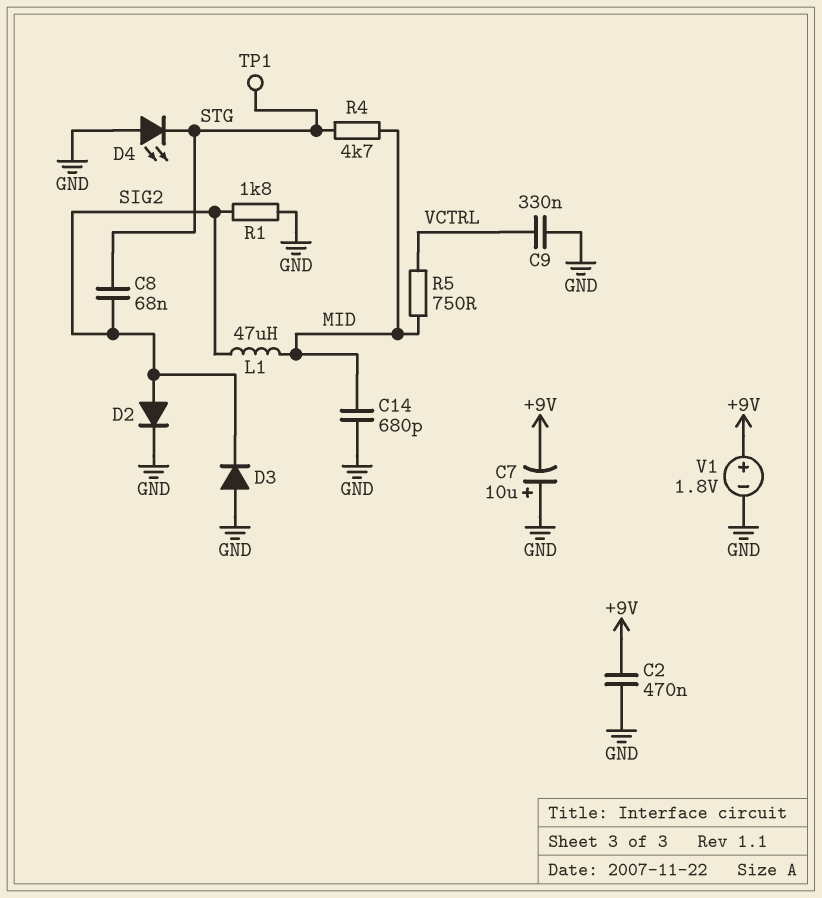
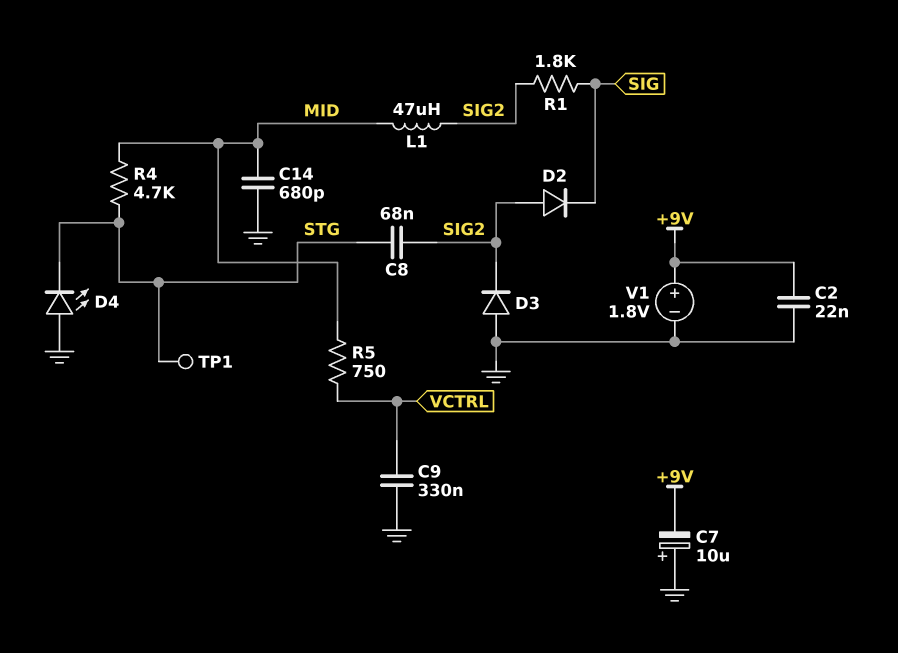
C2: 470nF (+9V, GND) -> 22nF (+9V, GND)
D2: diode (A SIG2, K GND) -> diode (A SIG2, K SIG)
R1: 1.8k (GND, SIG2) -> 1.8k (SIG, SIG2)

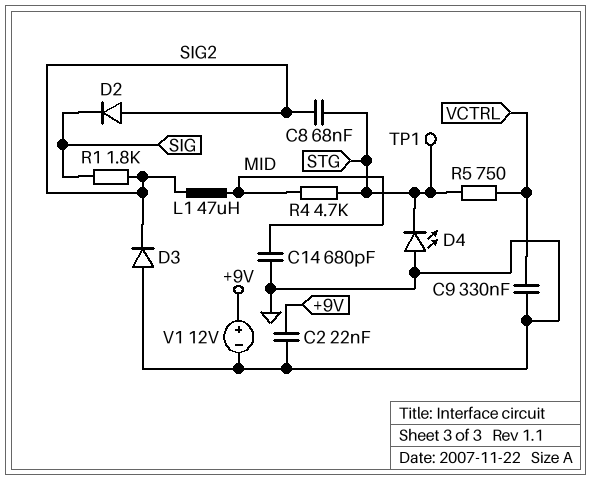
C7: 10uF (plus GND, minus +9V) -> none
R5: 750 (MID, VCTRL) -> 750 (STG, VCTRL)
V1: 1.8V (plus +9V, minus GND) -> 12V (plus +9V, minus GND)

